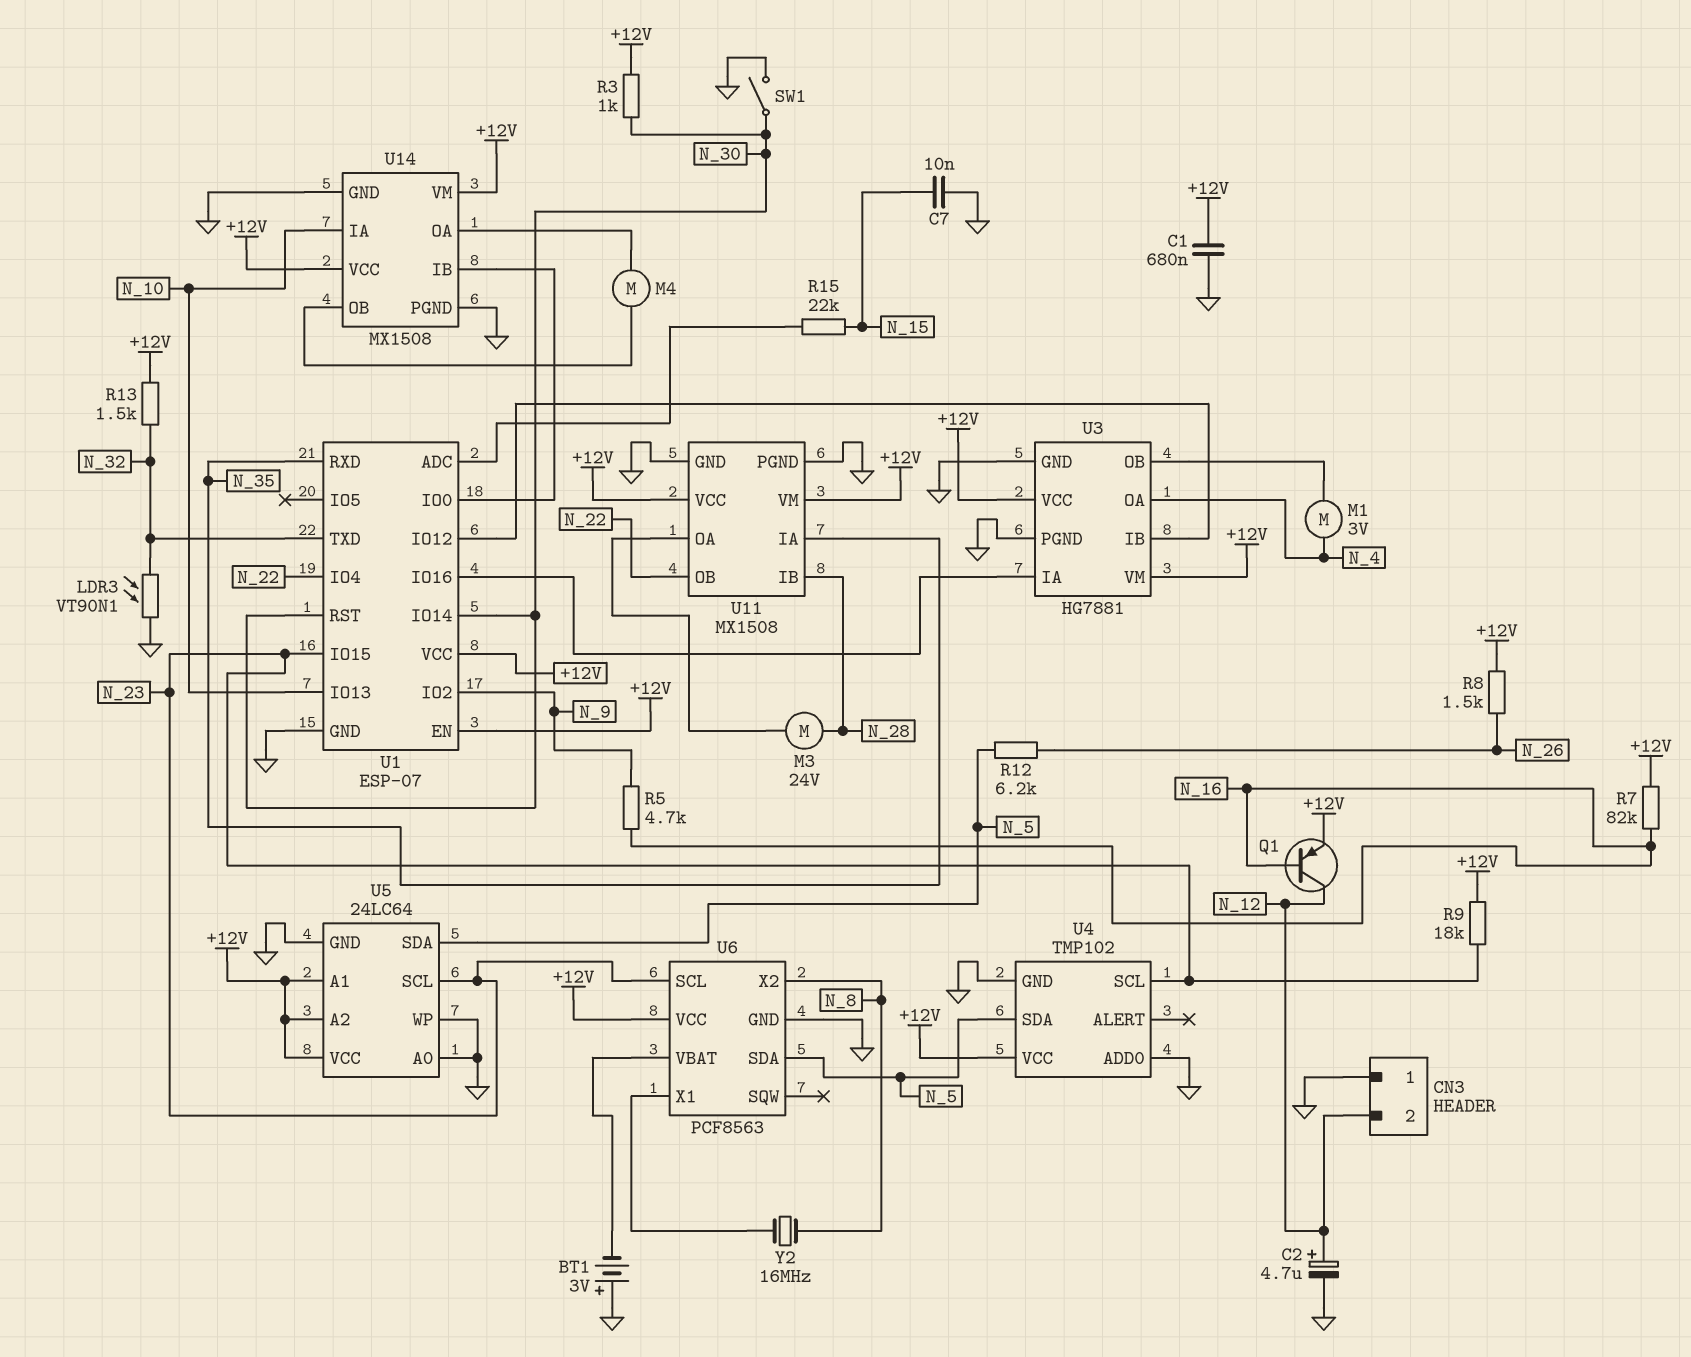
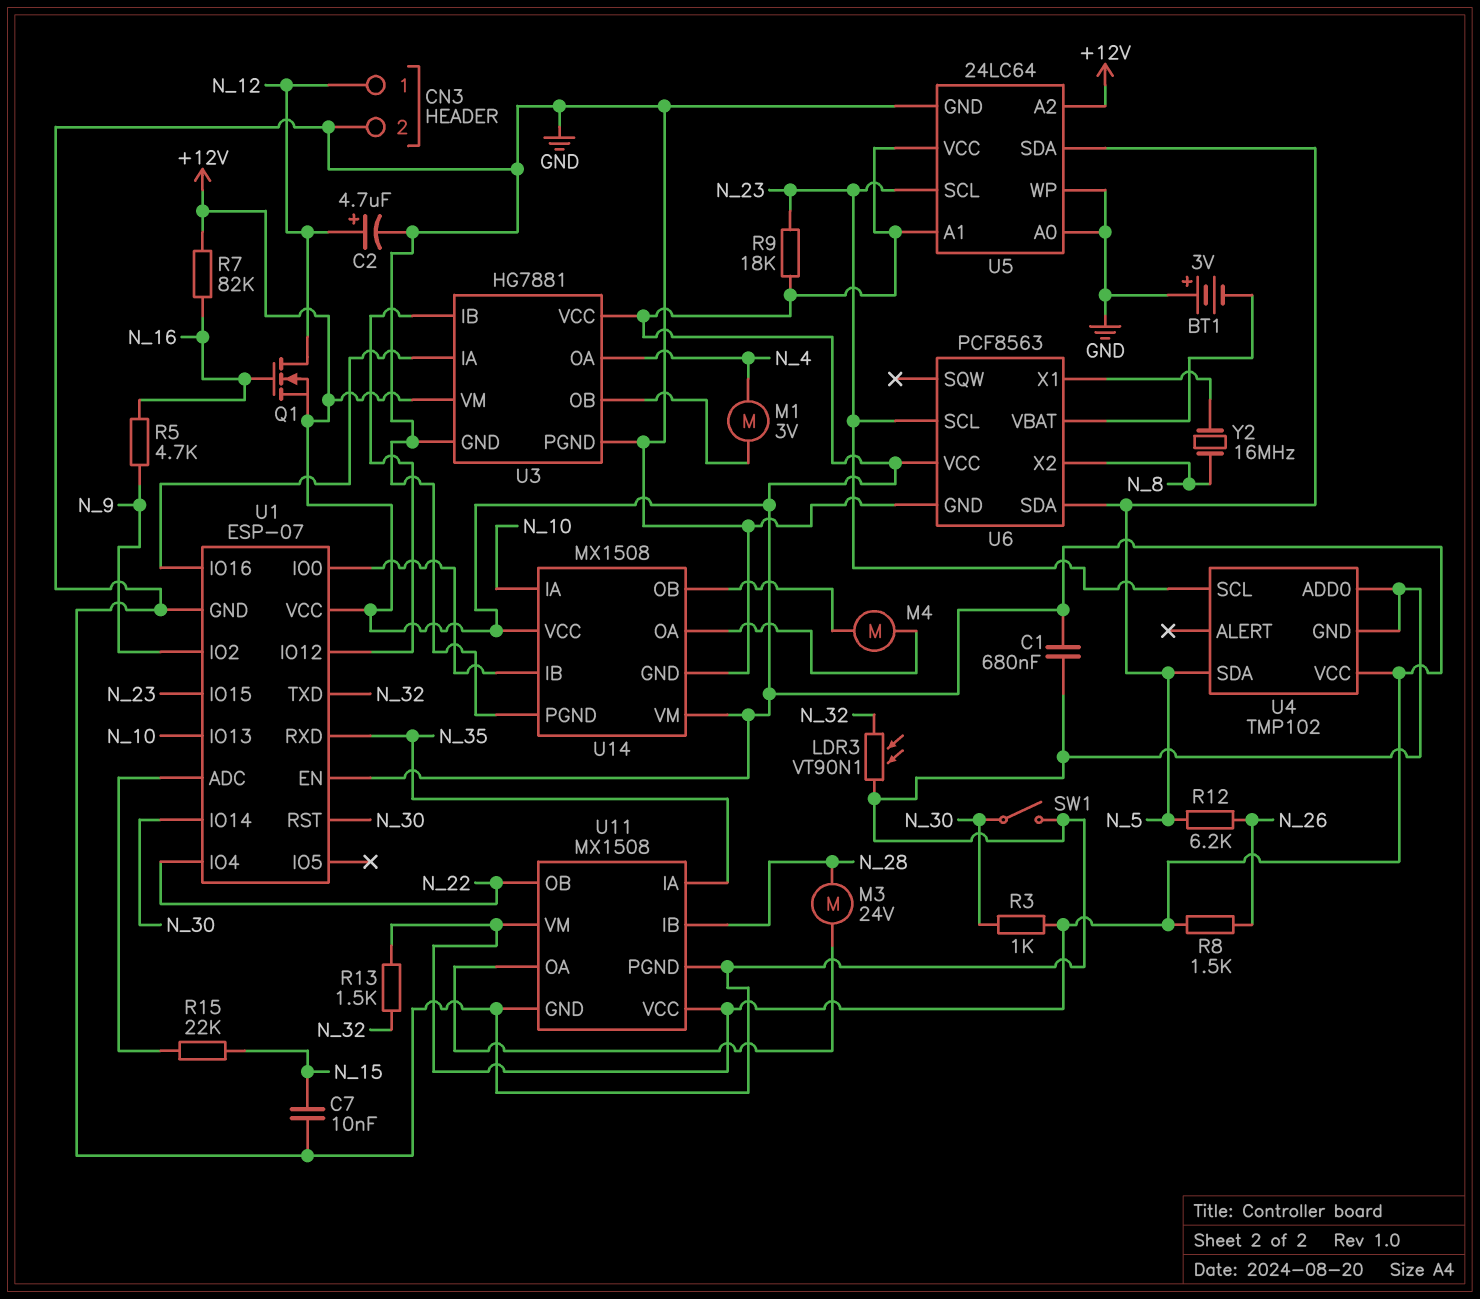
CN3 pin 1: GND -> N_12
CN3 pin 2: N_12 -> GND
Q1: PNP (B N_16, C N_12, E +12V) -> NMOS (G N_16, D N_12, S +12V)

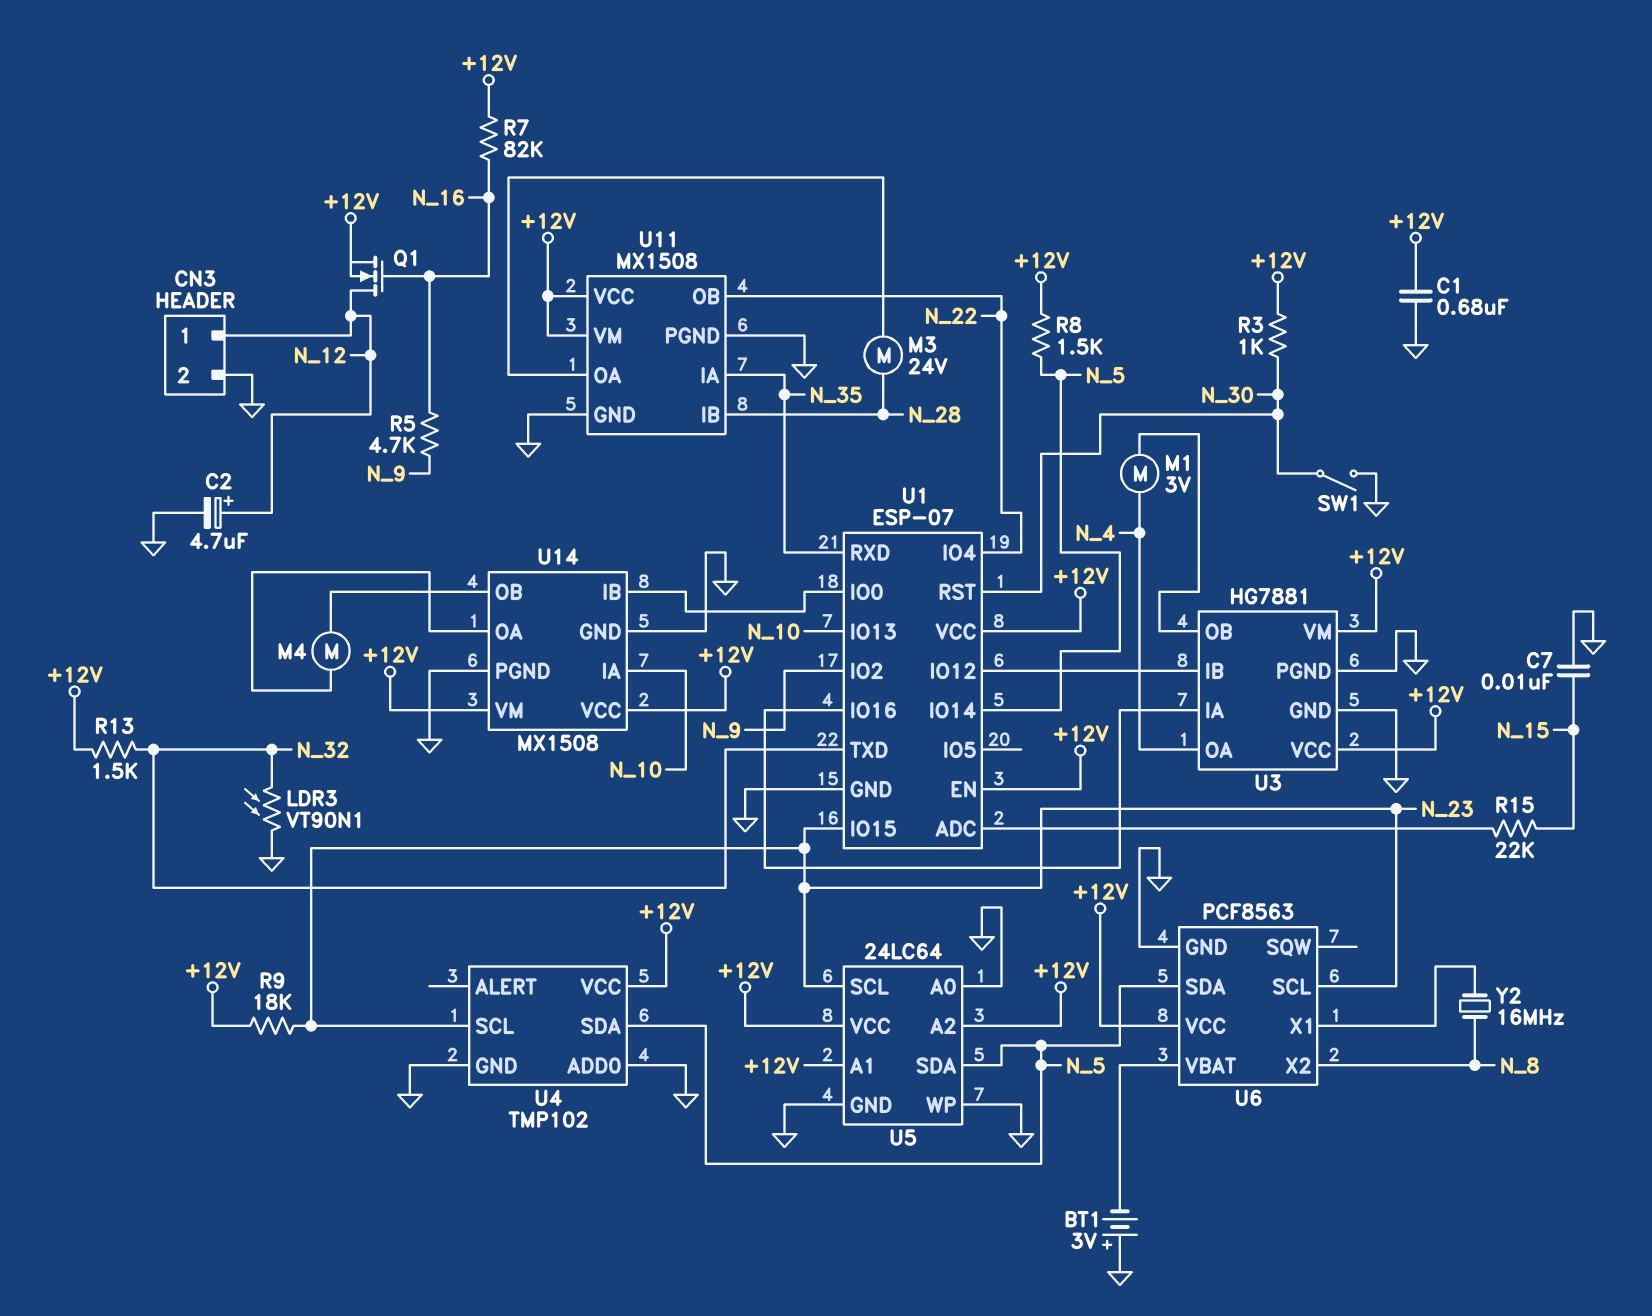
R8: 1.5k (+12V, N_26) -> 1.5k (+12V, N_5)
R12: 6.2k (N_5, N_26) -> none
U1 pin IO14: N_30 -> N_5

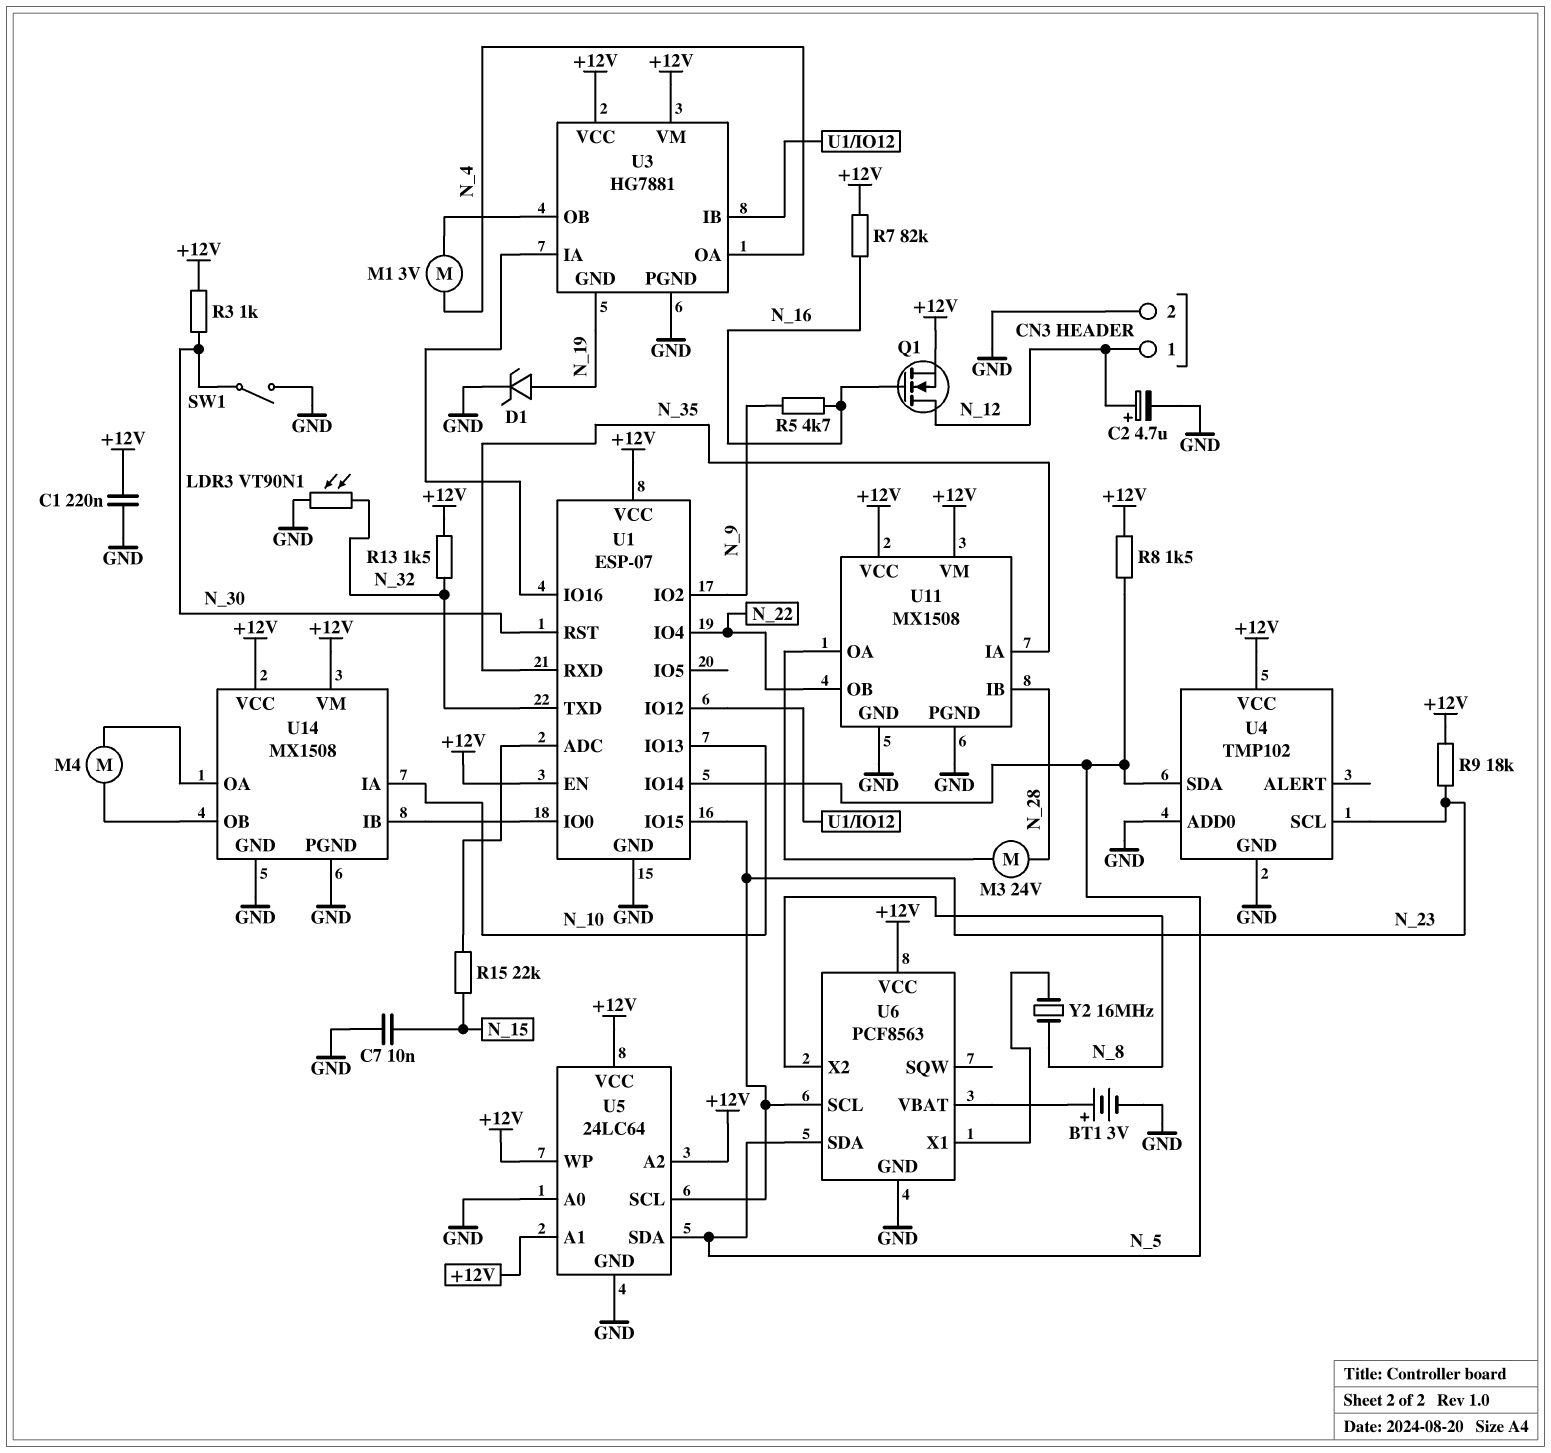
BT1: 3V (plus GND, minus U6/VBAT) -> 3V (plus U6/VBAT, minus GND)
C1: 680nF (+12V, GND) -> 220nF (+12V, GND)
D1: none -> zener (A N_19, K GND)
U3 pin GND: GND -> N_19
U5 pin WP: GND -> +12V

